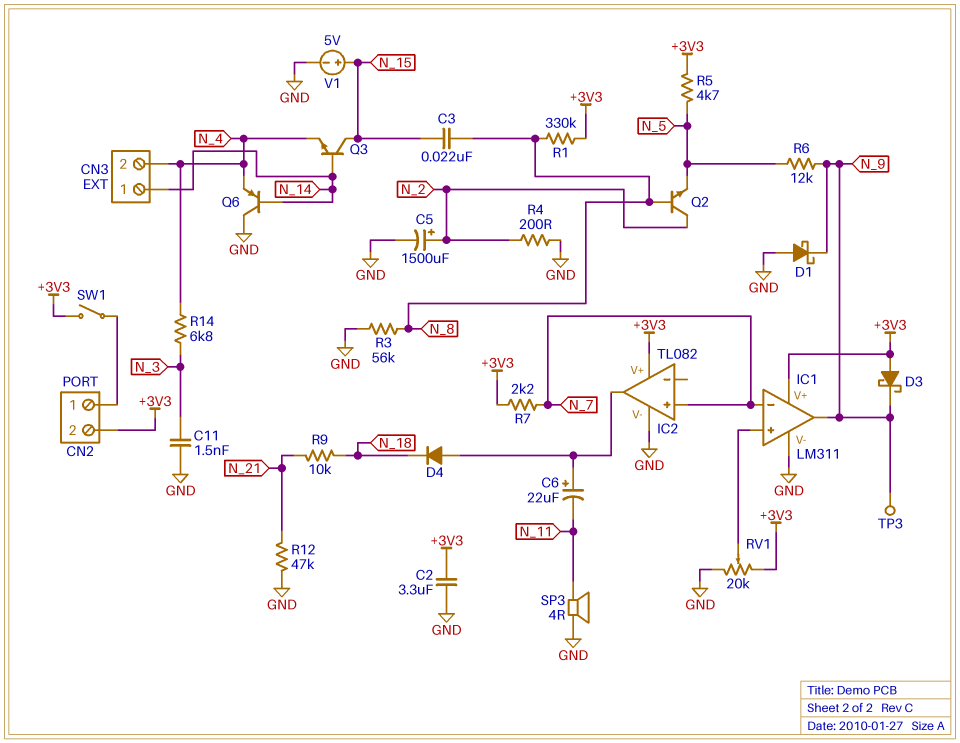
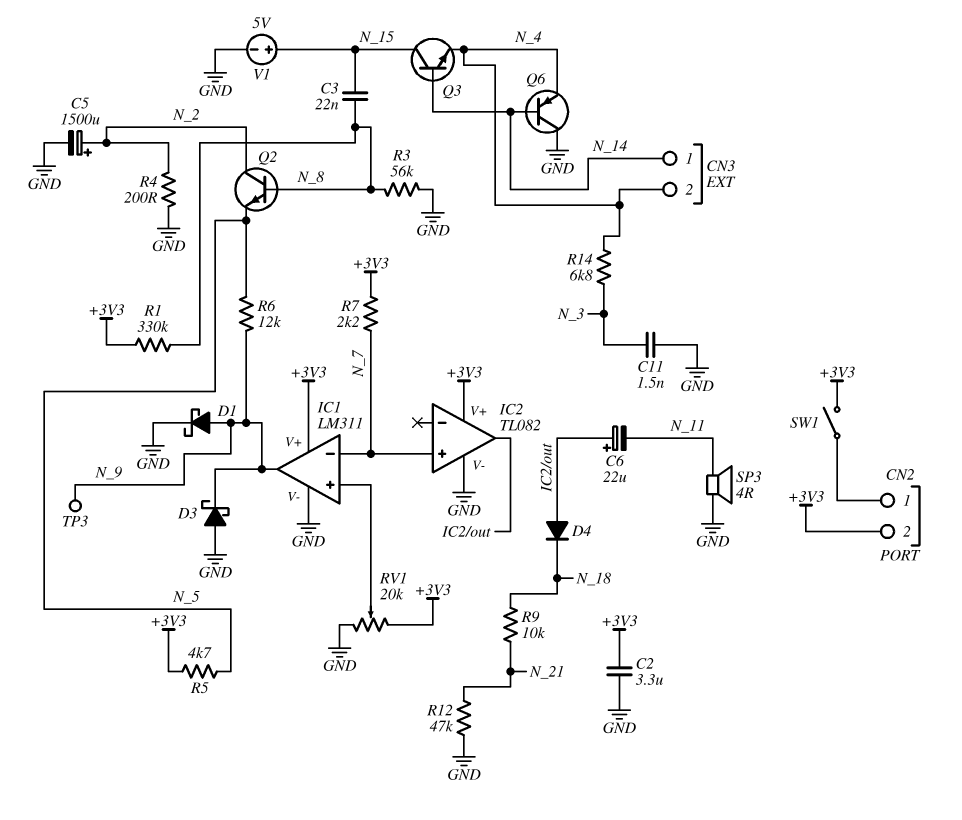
D1: schottky (A GND, K N_9) -> schottky (A N_9, K GND)
D3: schottky (A +3V3, K N_9) -> schottky (A GND, K N_9)

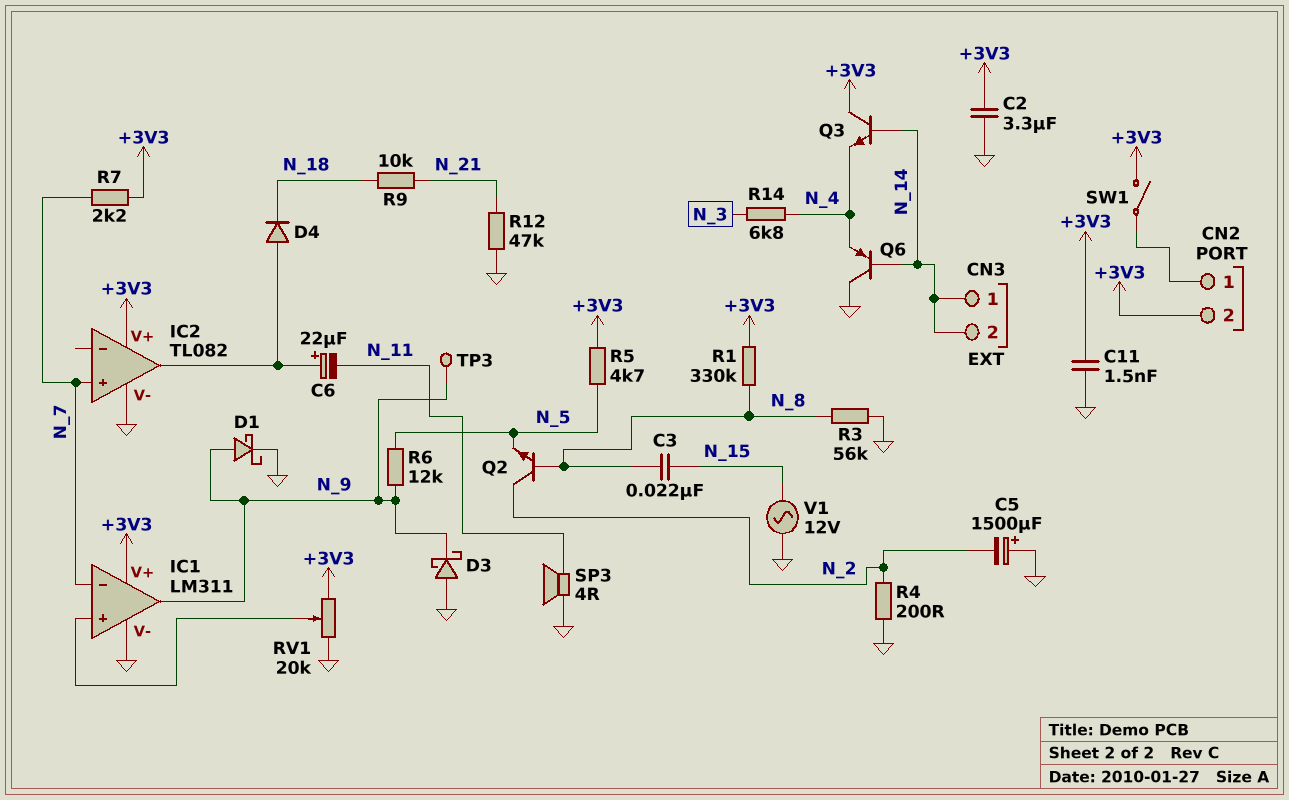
C5: 1500uF (plus N_2, minus GND) -> 1500uF (plus GND, minus N_2)
C11: 1.5nF (GND, N_3) -> 1.5nF (+3V3, GND)
CN3 pin 2: N_4 -> N_14
Q3: NPN (B N_14, C N_15, E N_4) -> NPN (B N_14, C +3V3, E N_4)
V1: 5V (plus N_15, minus GND) -> AC 12V (GND, N_15)

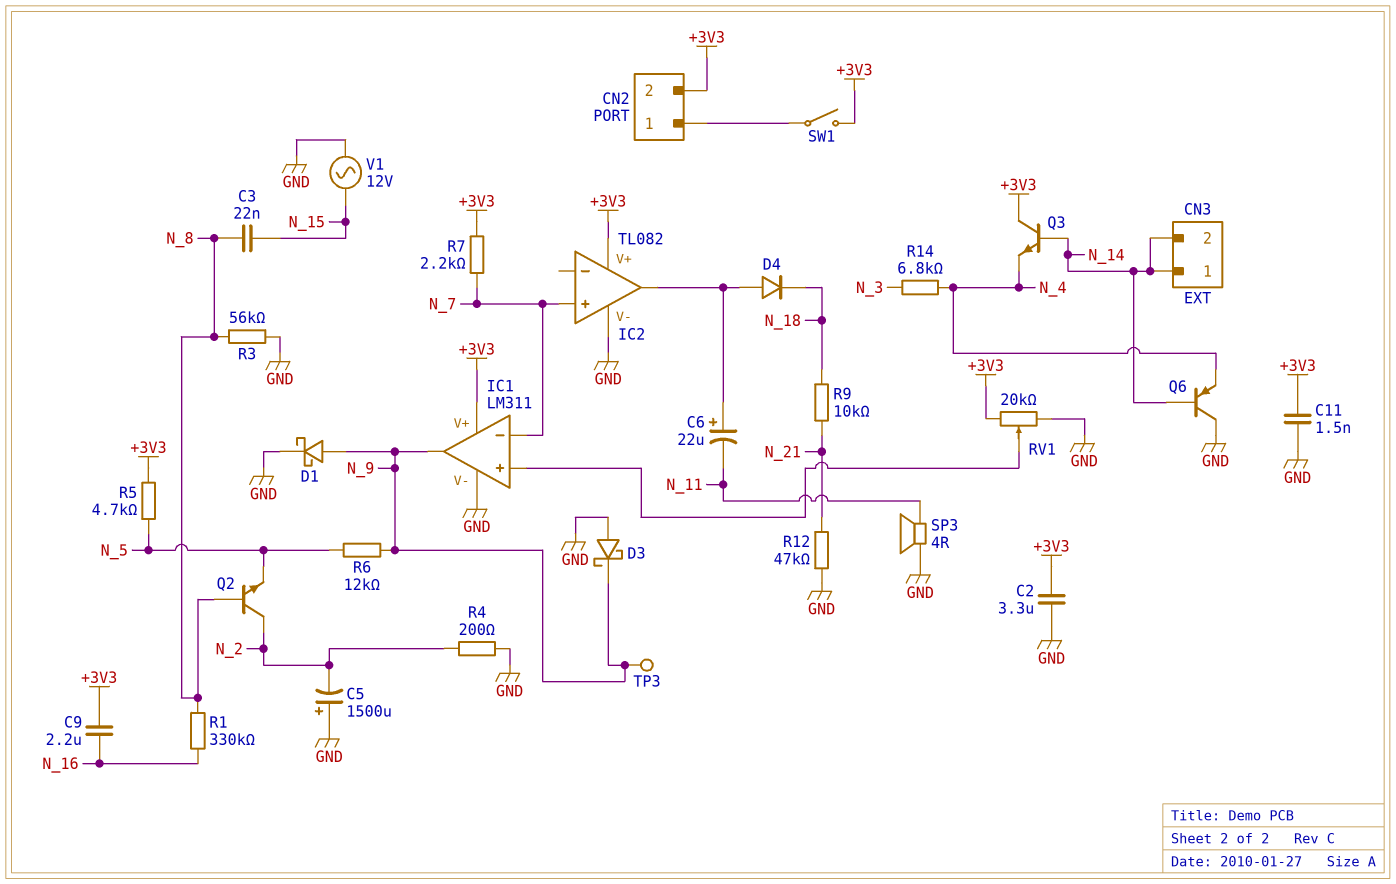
C9: none -> 2.2uF (+3V3, N_16)
R1: 330k (+3V3, N_8) -> 330k (N_8, N_16)

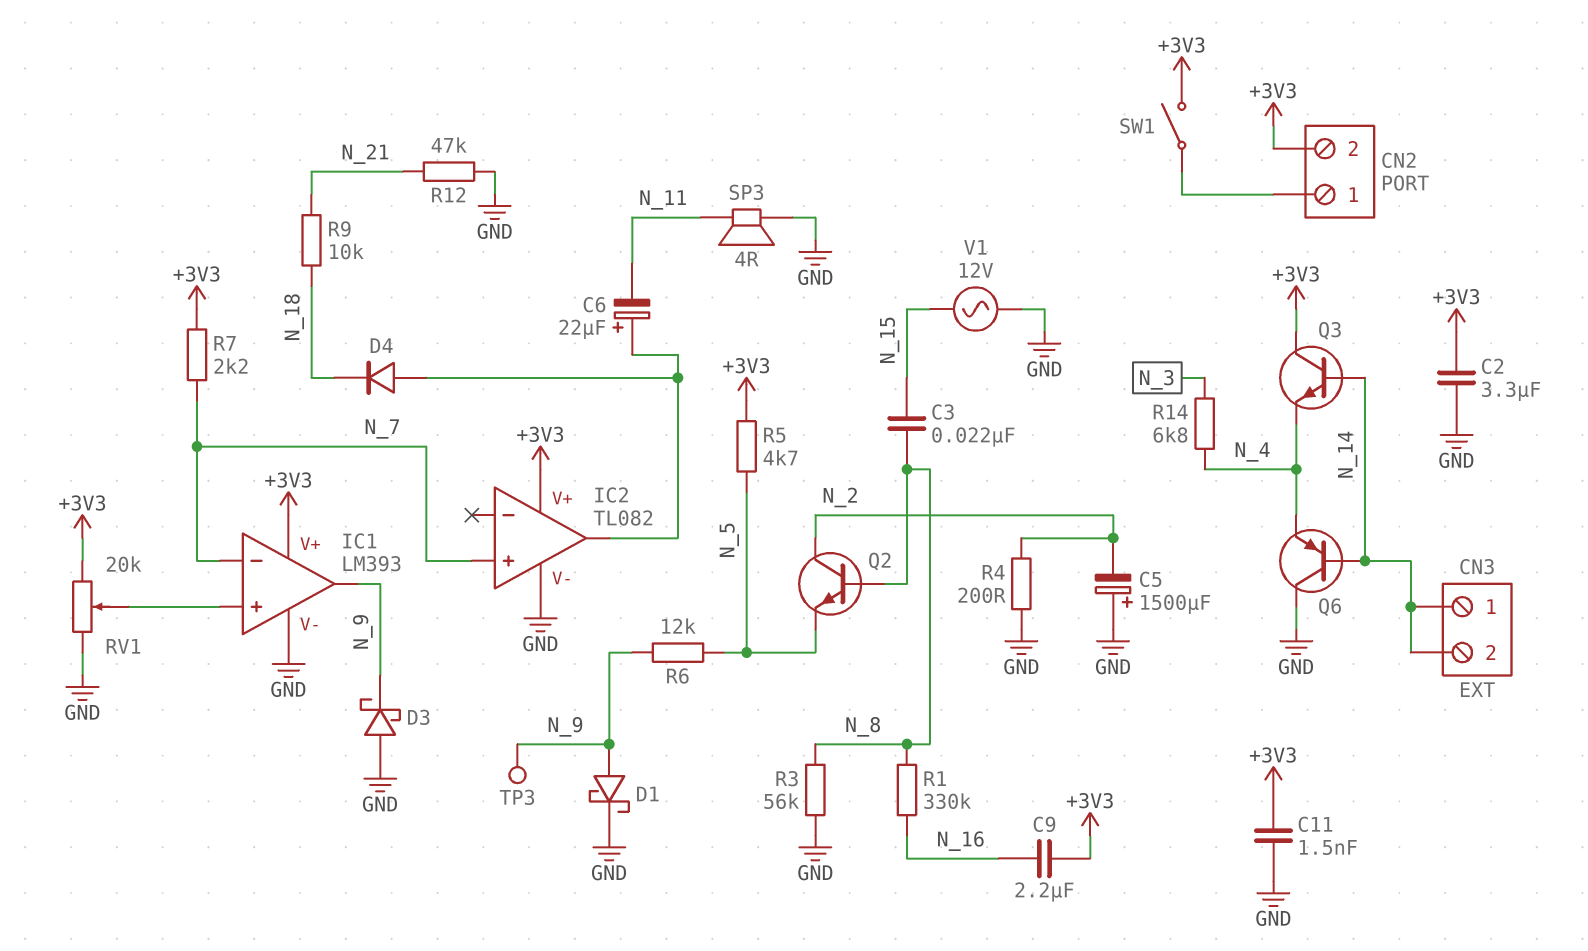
IC1: LM311 -> LM393

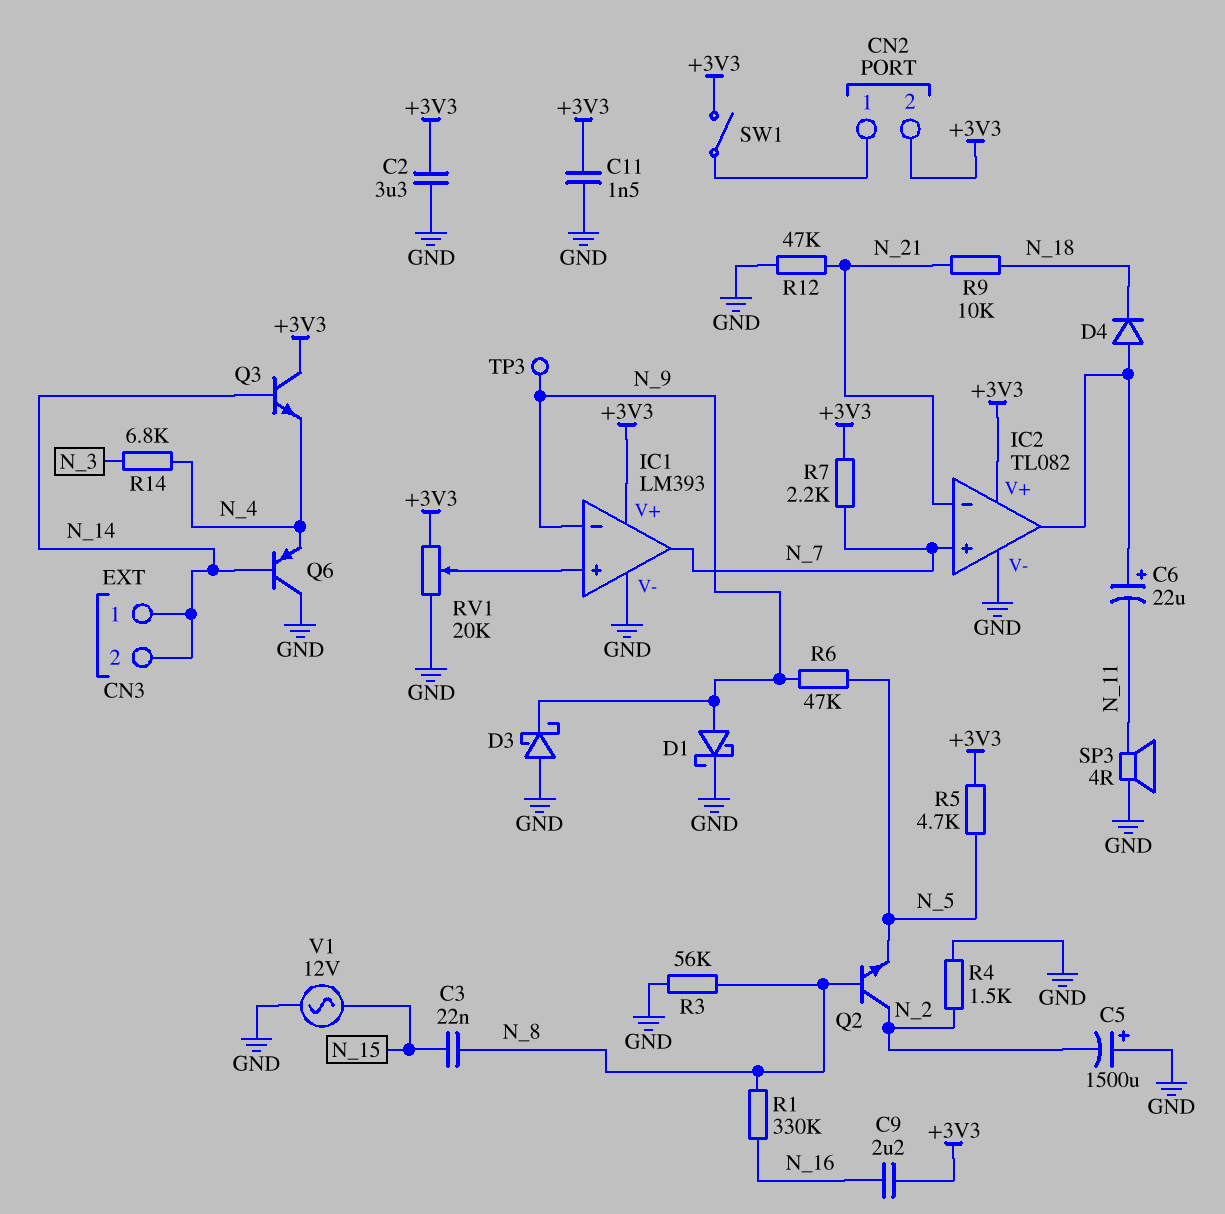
IC1 pin in-: N_7 -> N_9
IC1 pin out: N_9 -> N_7
IC2 pin in-: none -> N_21
R4: 200 (GND, N_2) -> 1.5k (GND, N_2)
R6: 12k (N_5, N_9) -> 47k (N_5, N_9)

